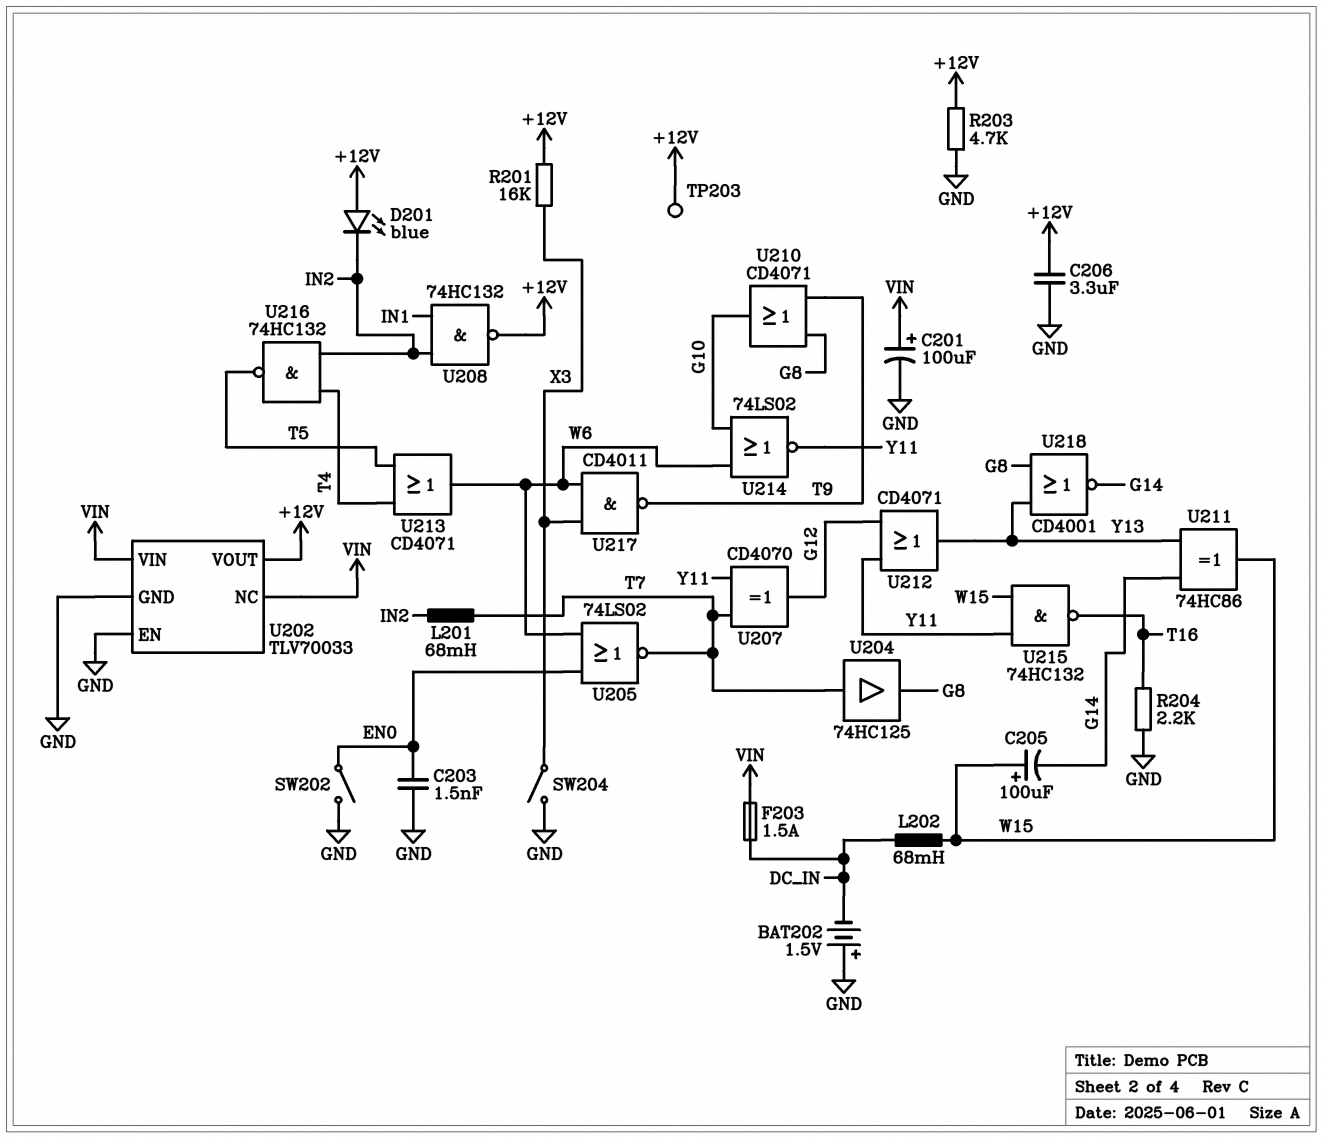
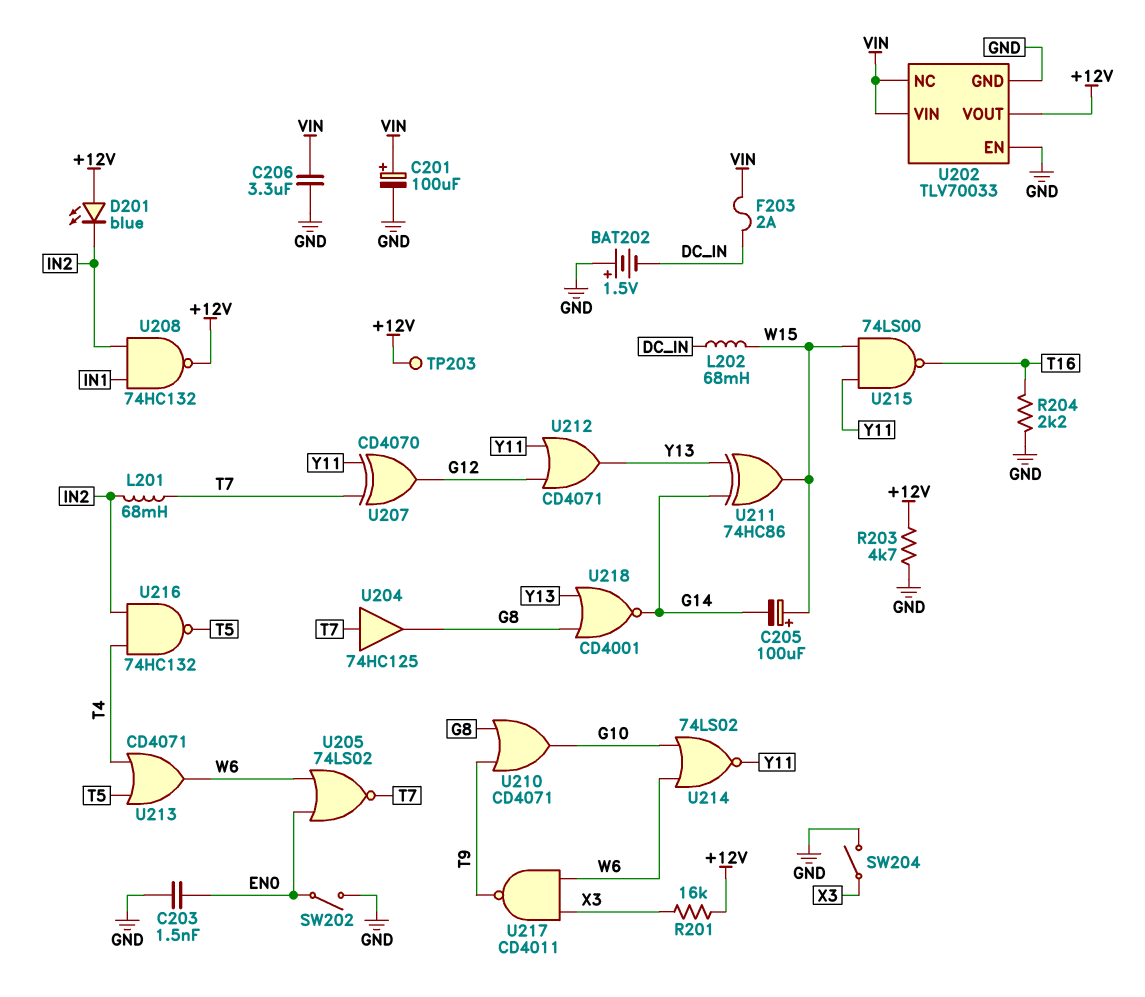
C206: 3.3uF (+12V, GND) -> 3.3uF (GND, VIN)
F203: 1.5A (DC_IN, VIN) -> 2A (DC_IN, VIN)
U215: NAND 74HC132 (in W15, in Y11, out T16) -> NAND 74LS00 (in W15, in Y11, out T16)

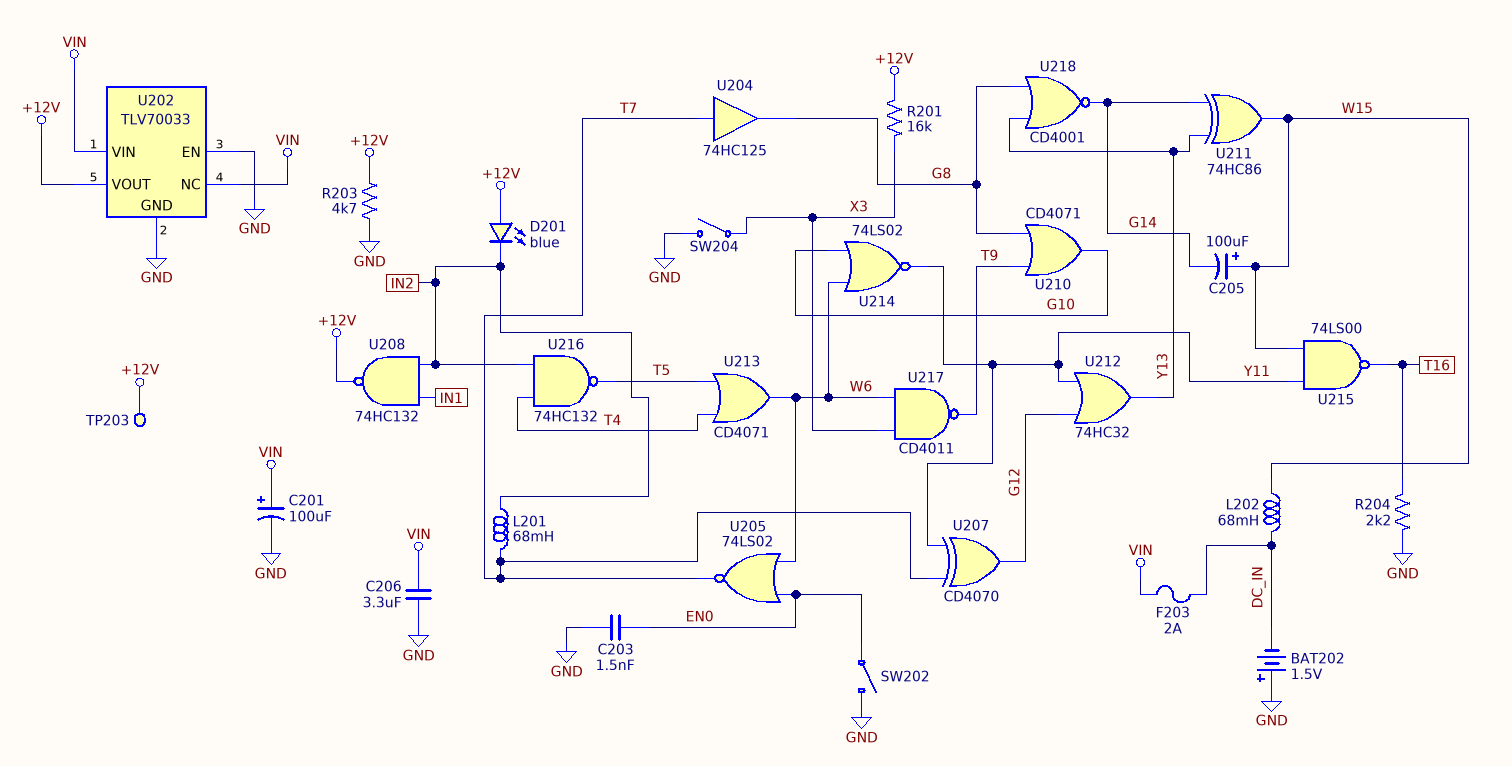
U212: OR CD4071 (in G12, in Y11, out Y13) -> OR 74HC32 (in G12, in Y11, out Y13)

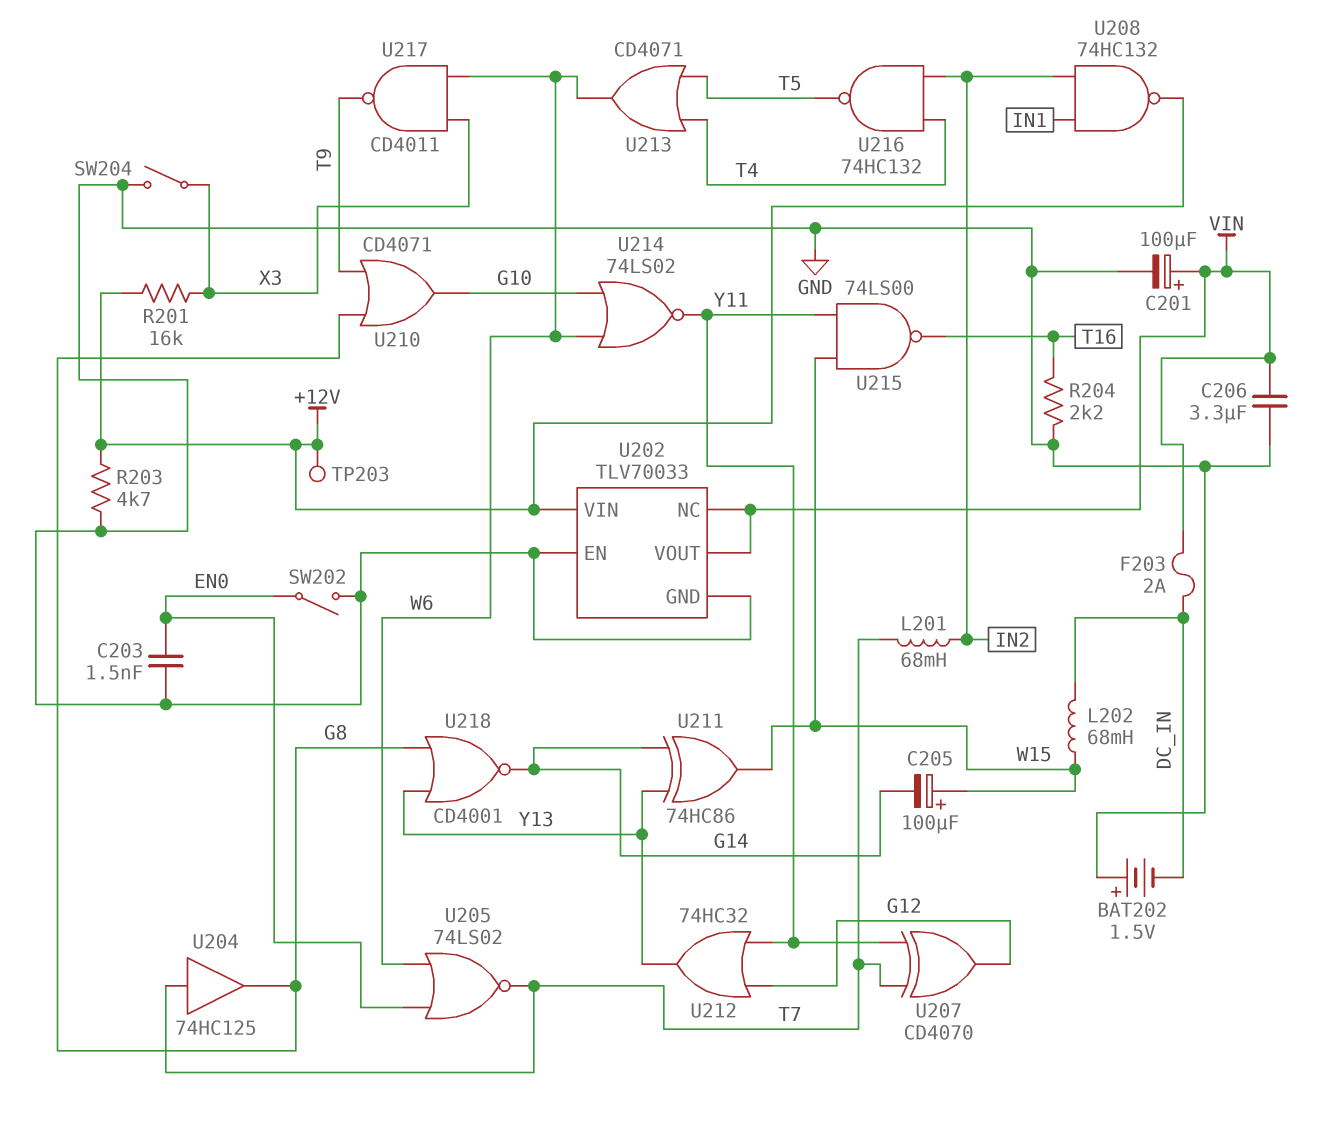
D201: LED blue (A +12V, K IN2) -> none
U202 pin VIN: VIN -> +12V
U202 pin VOUT: +12V -> VIN

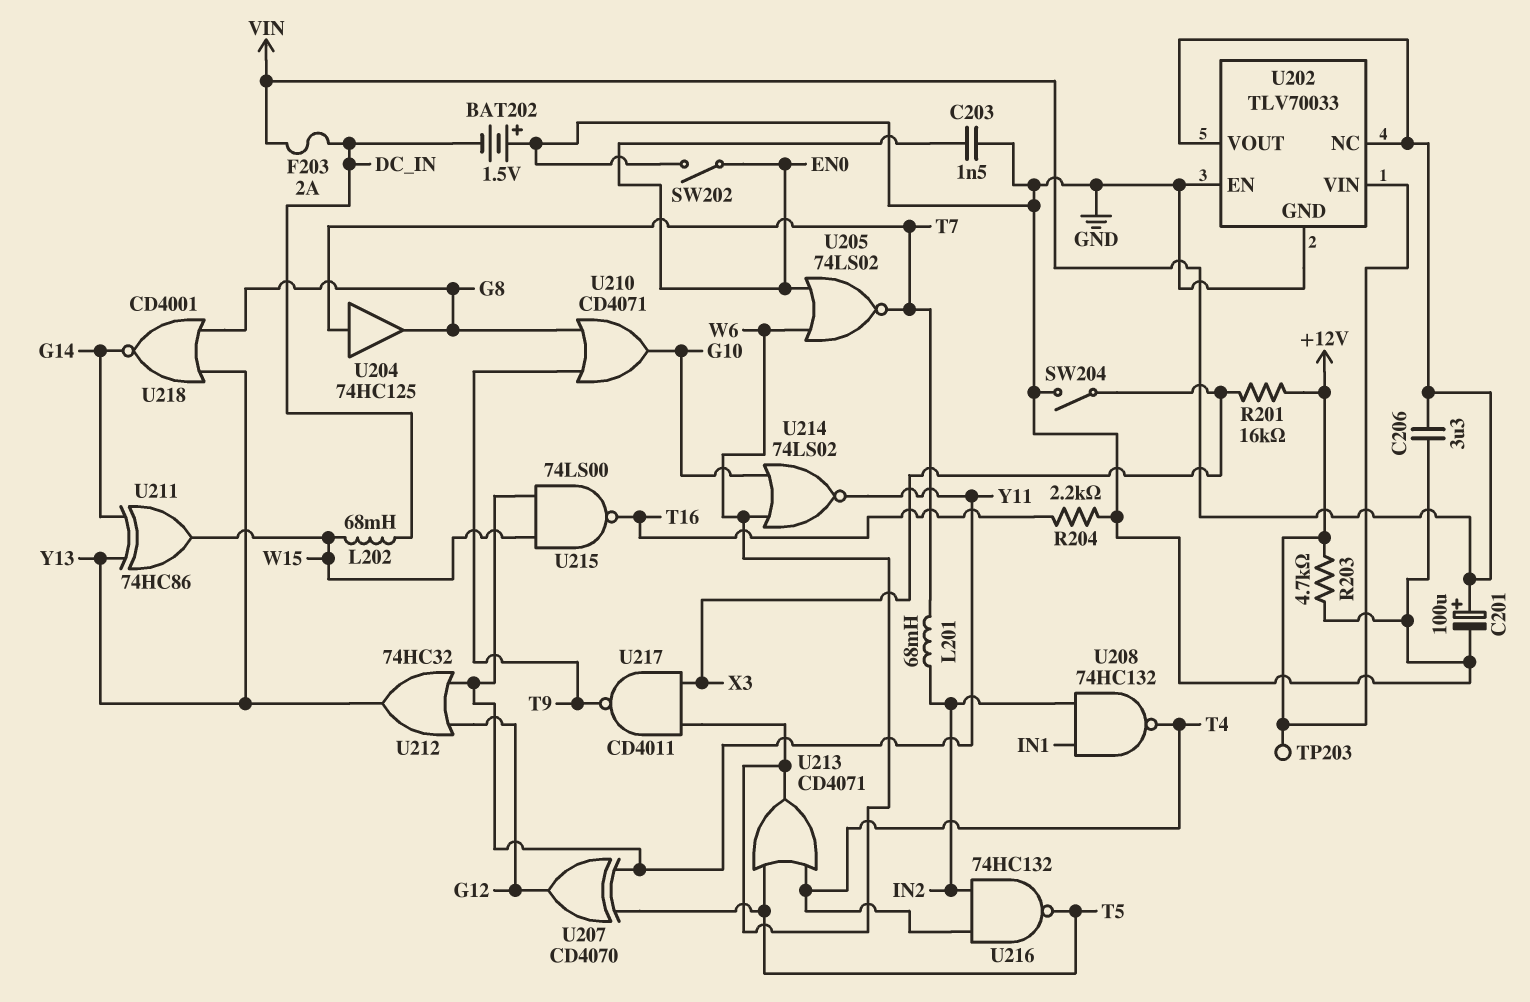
C205: 100uF (plus W15, minus G14) -> none
U207: XOR CD4070 (in T7, in Y11, out G12) -> XOR CD4070 (in T5, in Y11, out G12)
U208: NAND 74HC132 (in IN1, in IN2, out +12V) -> NAND 74HC132 (in IN1, in IN2, out T4)

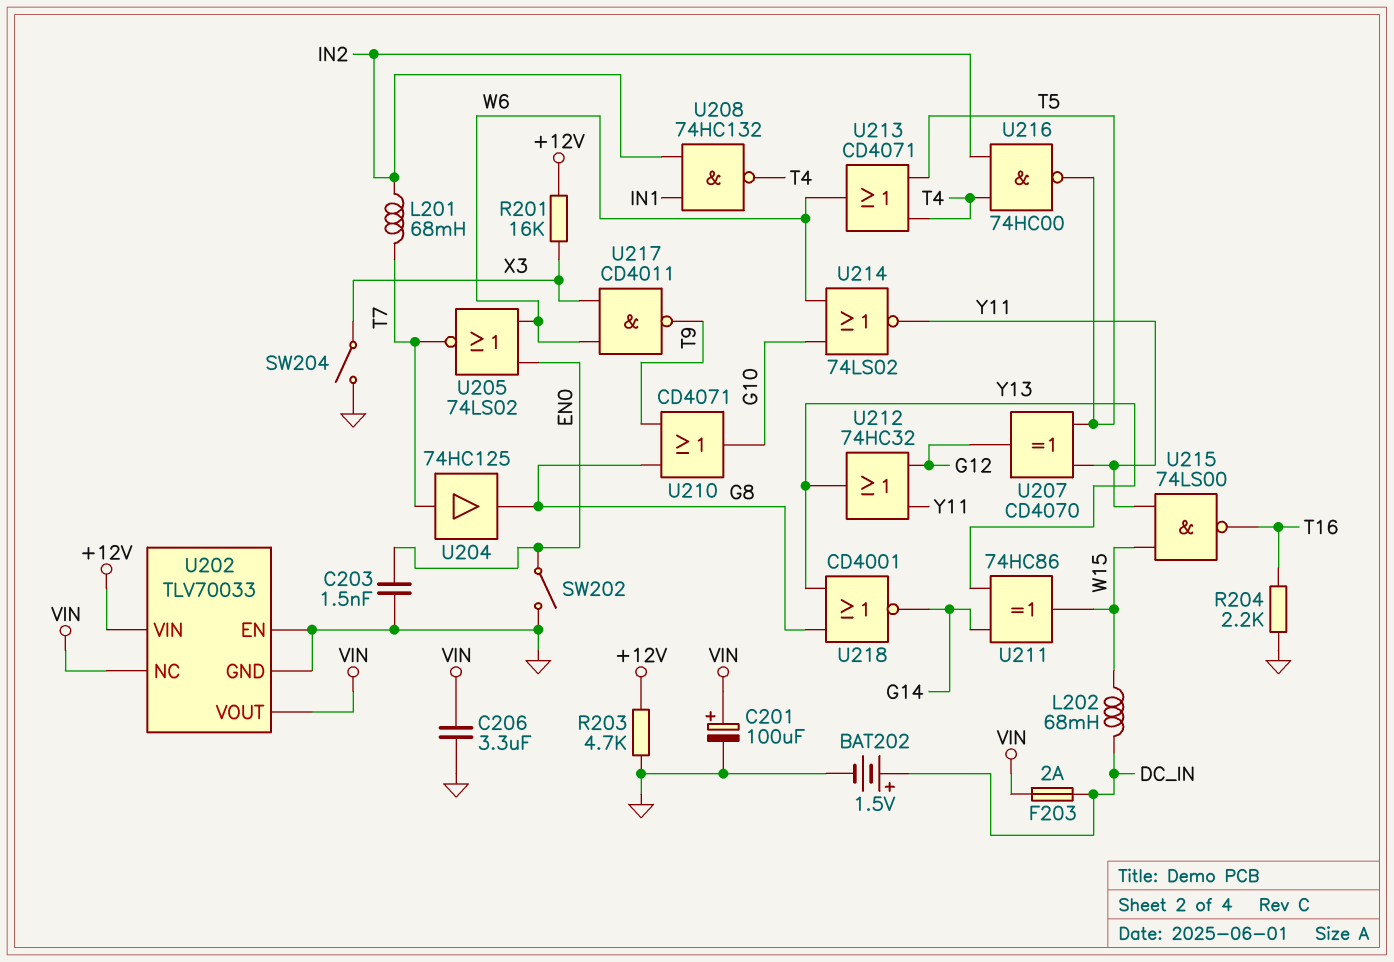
BAT202: 1.5V (plus GND, minus DC_IN) -> 1.5V (plus DC_IN, minus GND)
TP203: test point (+12V) -> none
U216: NAND 74HC132 (in IN2, in T4, out T5) -> NAND 74HC00 (in IN2, in T4, out T5)

